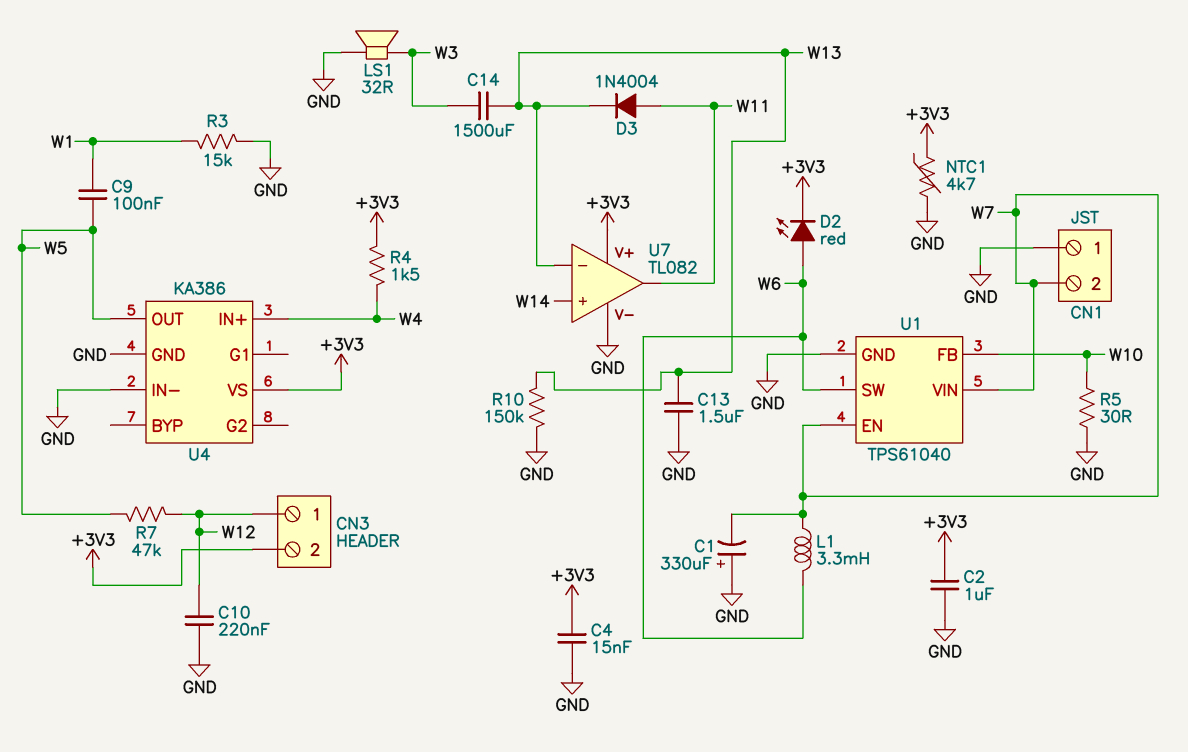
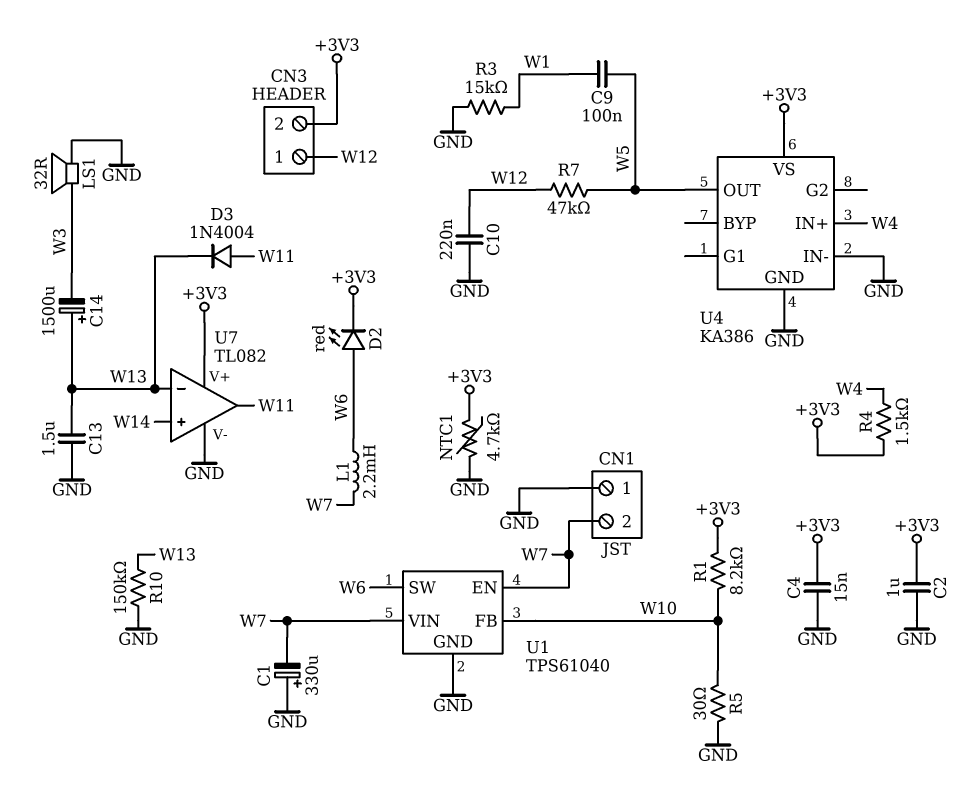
C14: 1500uF (W3, W13) -> 1500uF (plus W13, minus W3)
L1: 3.3mH (W6, W7) -> 2.2mH (W6, W7)
R1: none -> 8.2k (+3V3, W10)

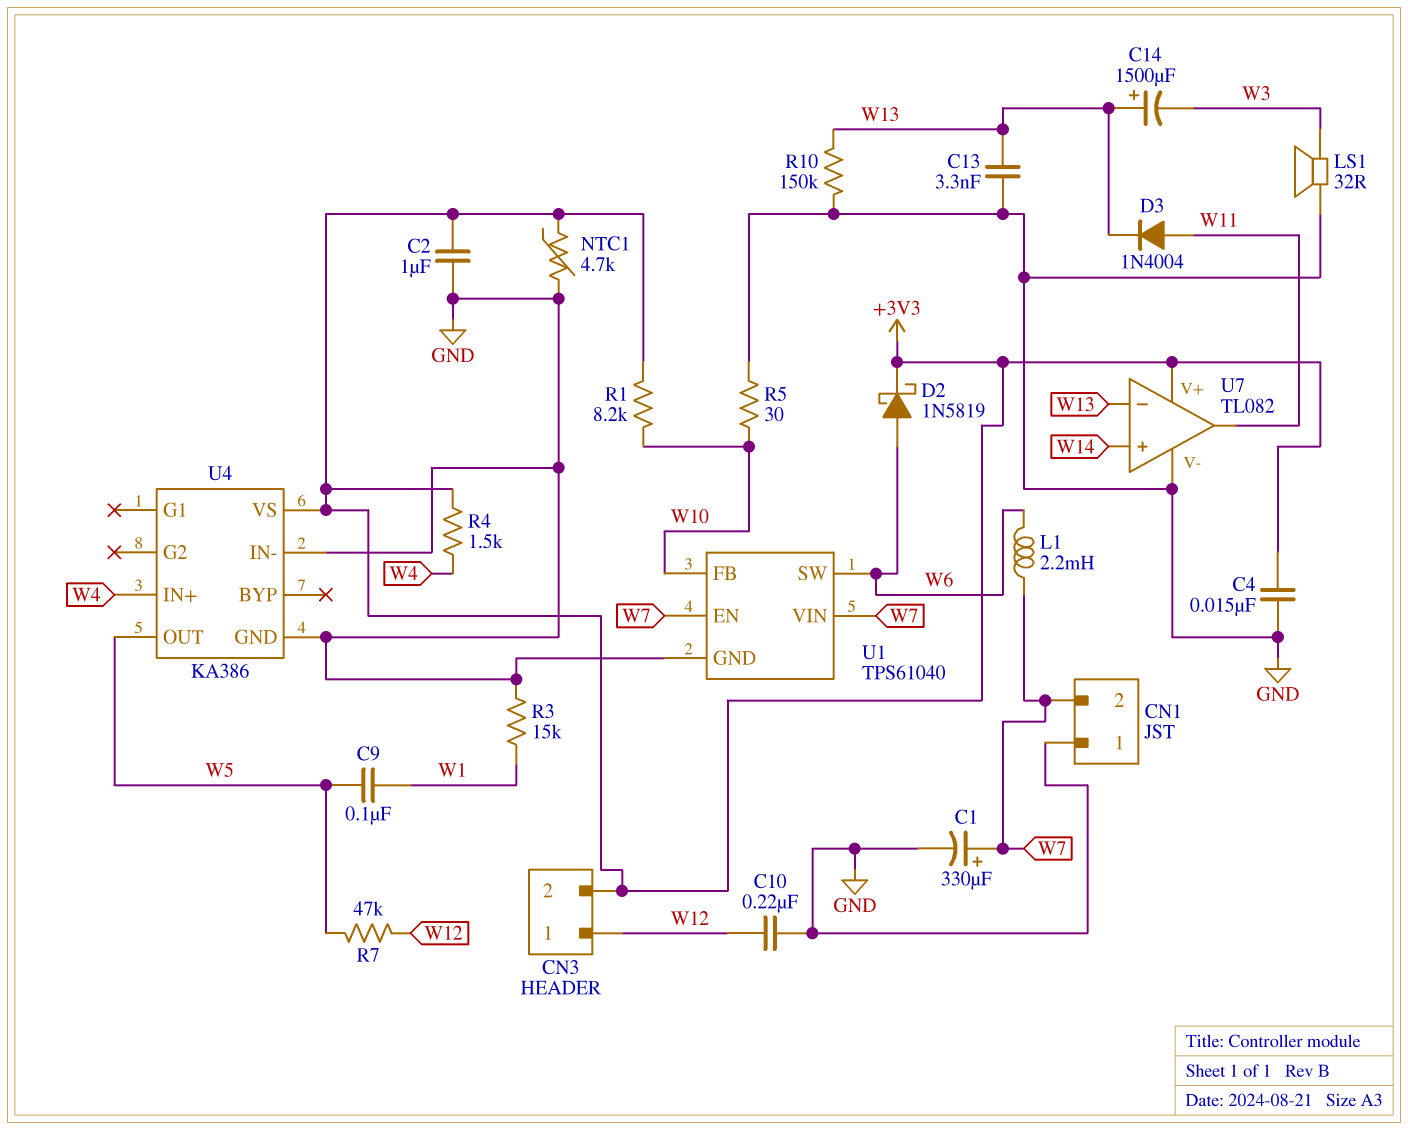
C1: 330uF (plus GND, minus W7) -> 330uF (plus W7, minus GND)
C13: 1.5uF (GND, W13) -> 3.3nF (GND, W13)
D2: LED red (A W6, K +3V3) -> schottky 1N5819 (A W6, K +3V3)

